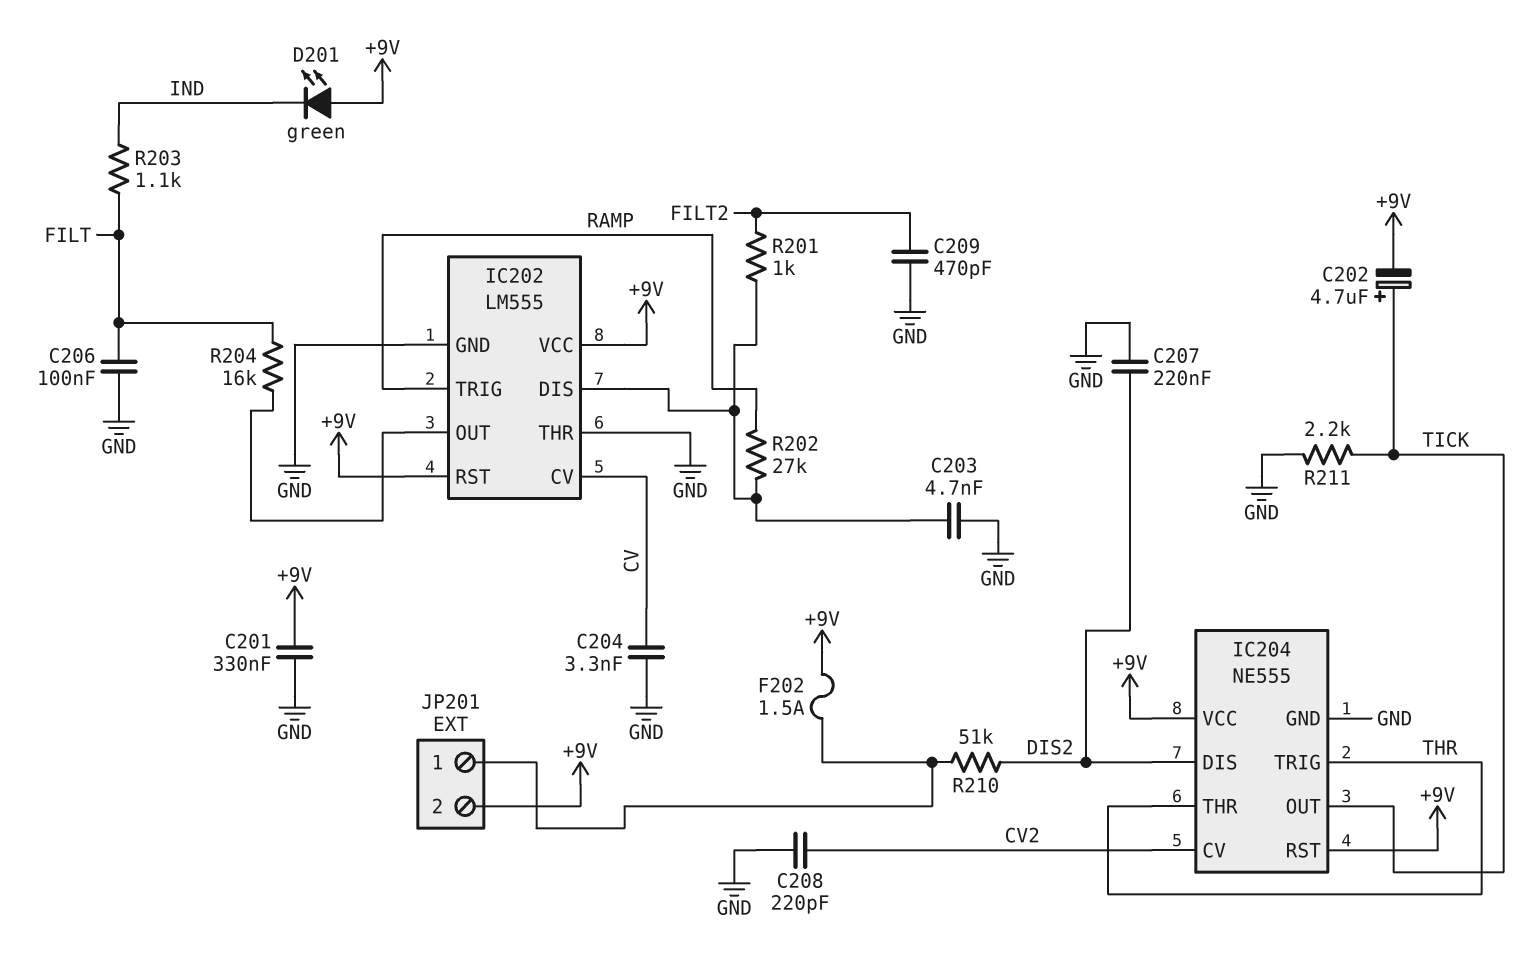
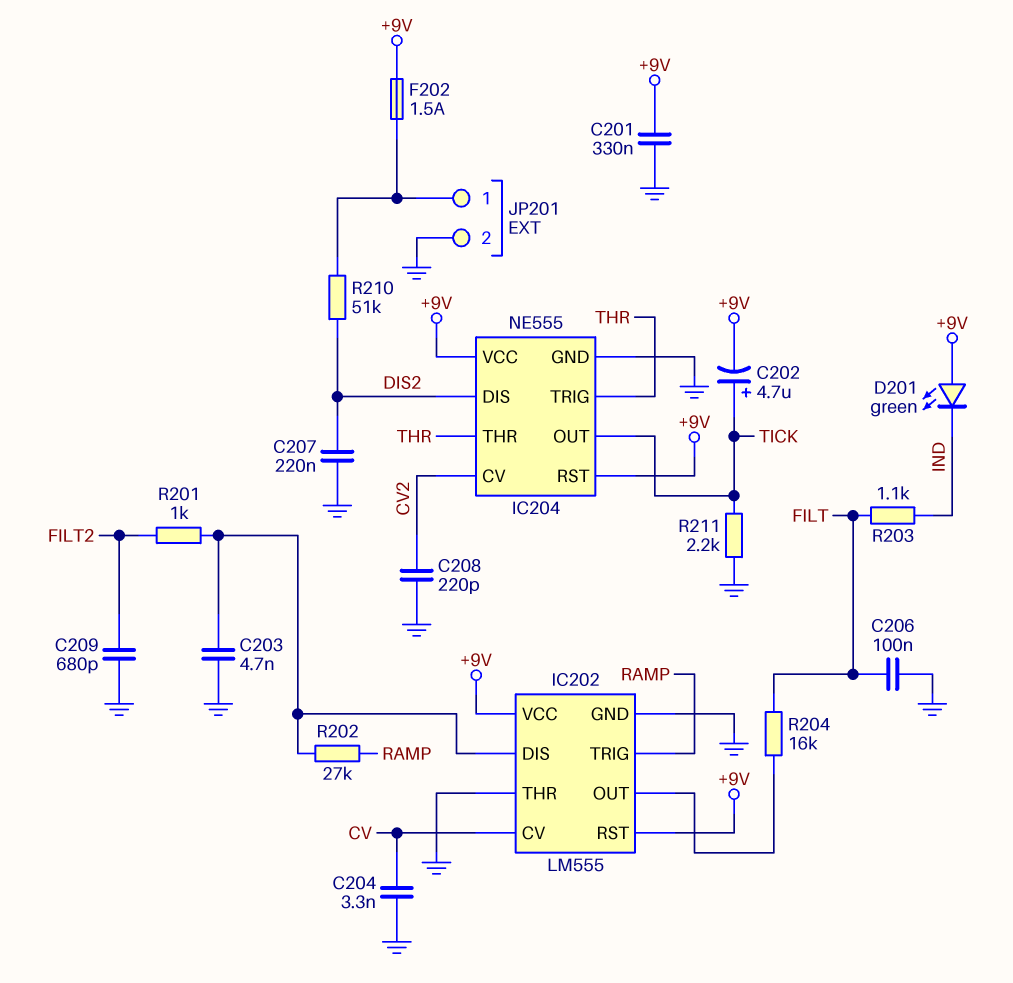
C209: 470pF (FILT2, GND) -> 680pF (FILT2, GND)
JP201 pin 2: +9V -> GND

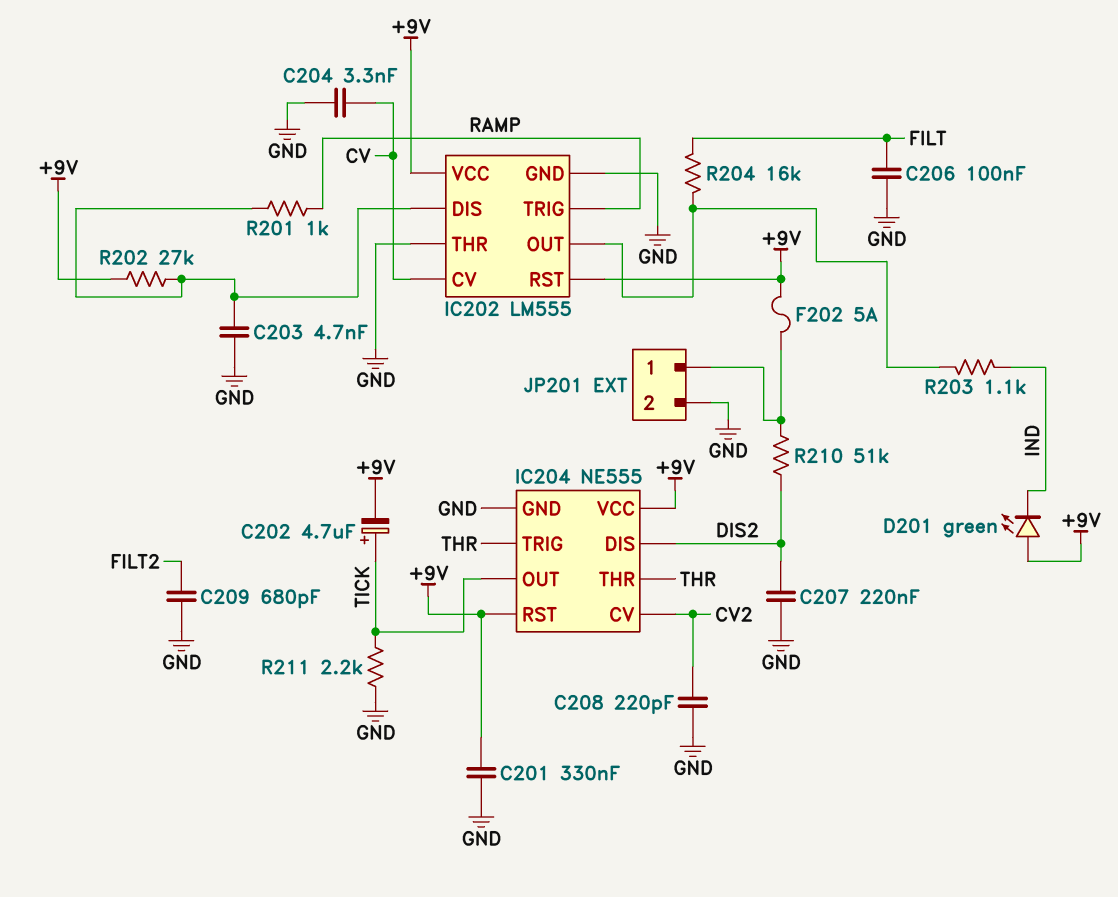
F202: 1.5A (+9V, JP201/1) -> 5A (+9V, JP201/1)
R201: 1k (FILT2, IC202/DIS) -> 1k (IC202/DIS, RAMP)
R202: 27k (IC202/DIS, RAMP) -> 27k (+9V, IC202/DIS)
R203: 1.1k (FILT, IND) -> 1.1k (IC202/OUT, IND)

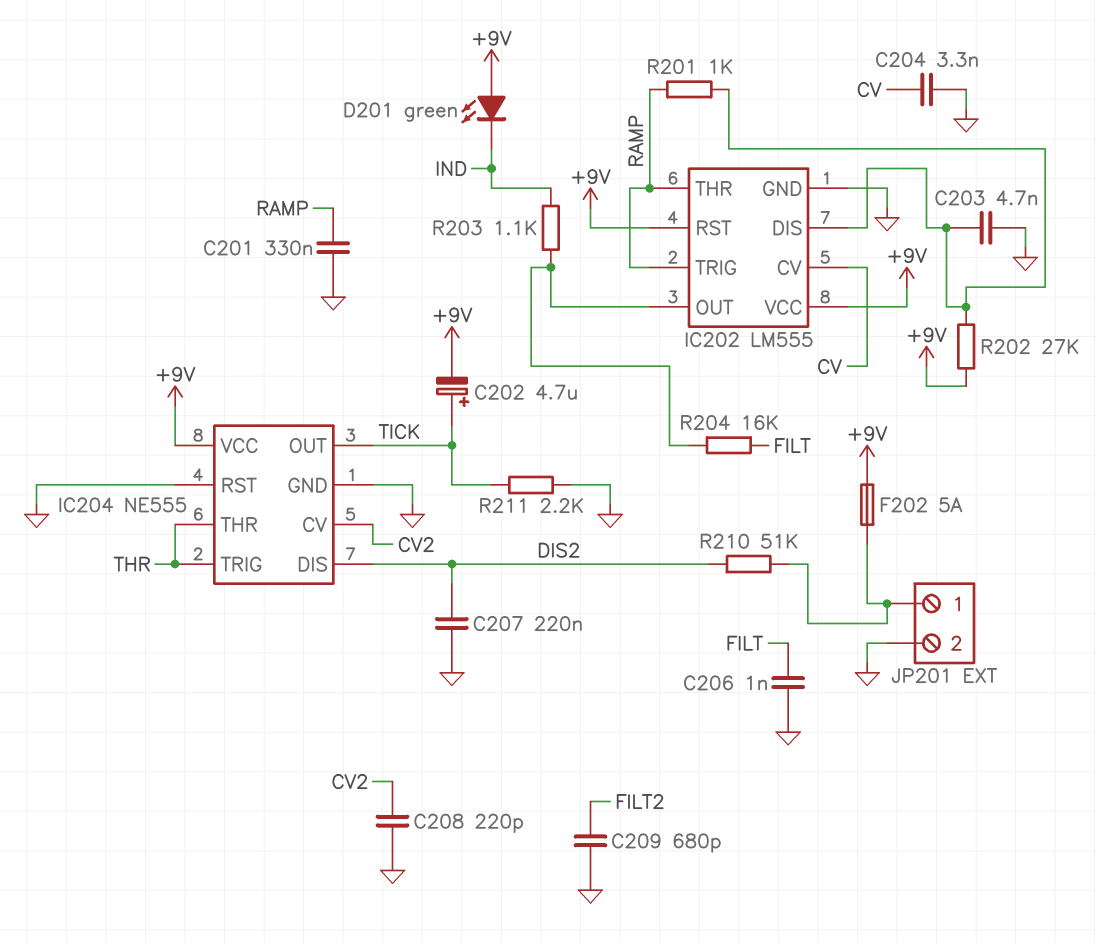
C201: 330nF (+9V, GND) -> 330nF (GND, RAMP)
C206: 100nF (FILT, GND) -> 1nF (FILT, GND)
IC202 pin THR: GND -> RAMP
IC204 pin RST: +9V -> GND

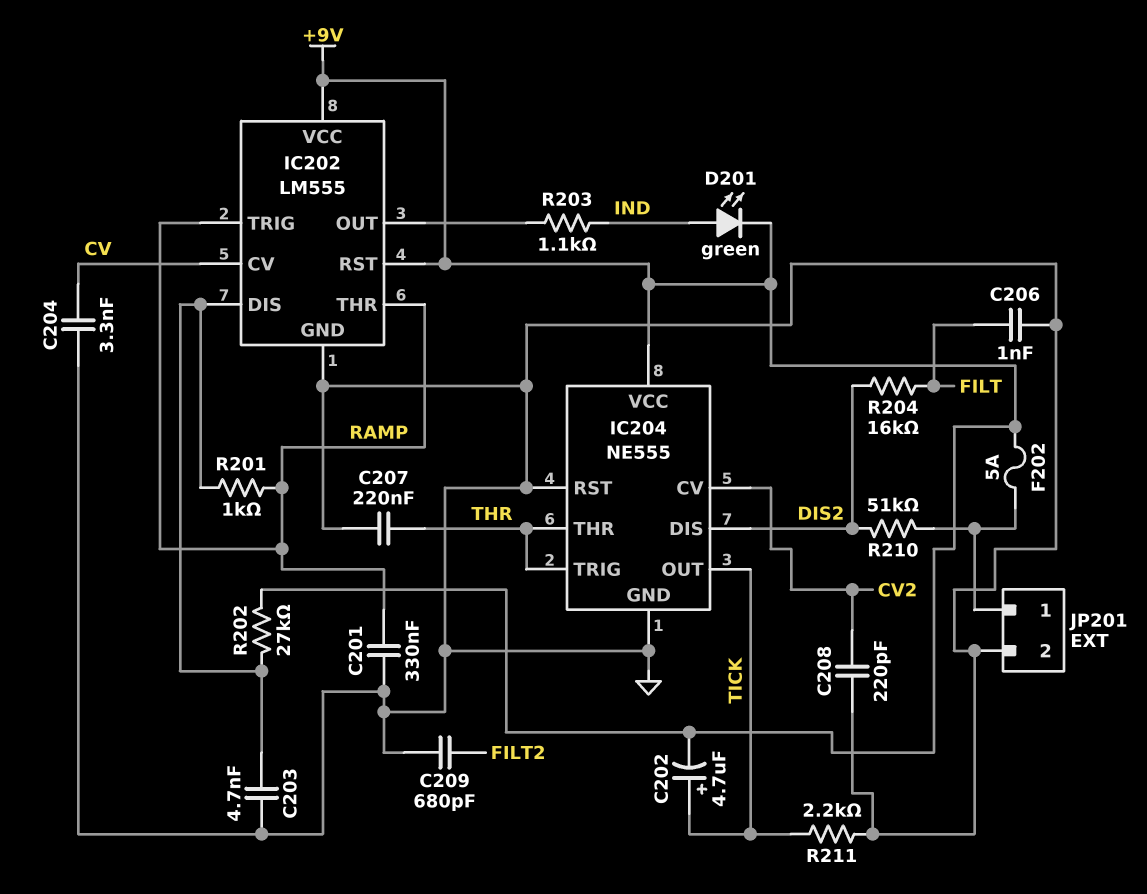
C207: 220nF (DIS2, GND) -> 220nF (GND, THR)
D201: LED green (A +9V, K IND) -> LED green (A IND, K +9V)
R204: 16k (FILT, IC202/OUT) -> 16k (DIS2, FILT)

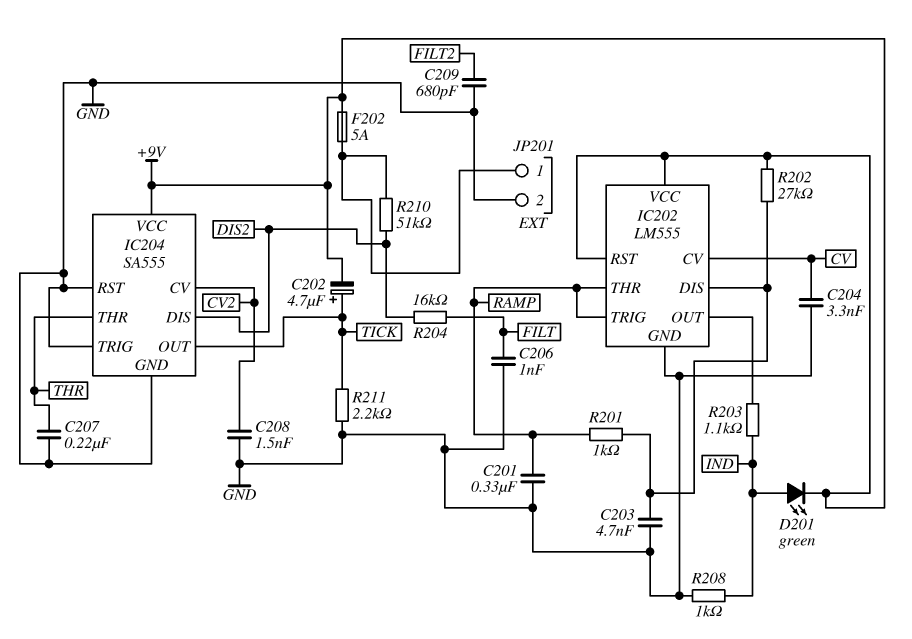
C208: 220pF (CV2, GND) -> 1.5nF (CV2, GND)
IC204: NE555 -> SA555
IC204 pin TRIG: THR -> GND
R208: none -> 1k (GND, IND)

